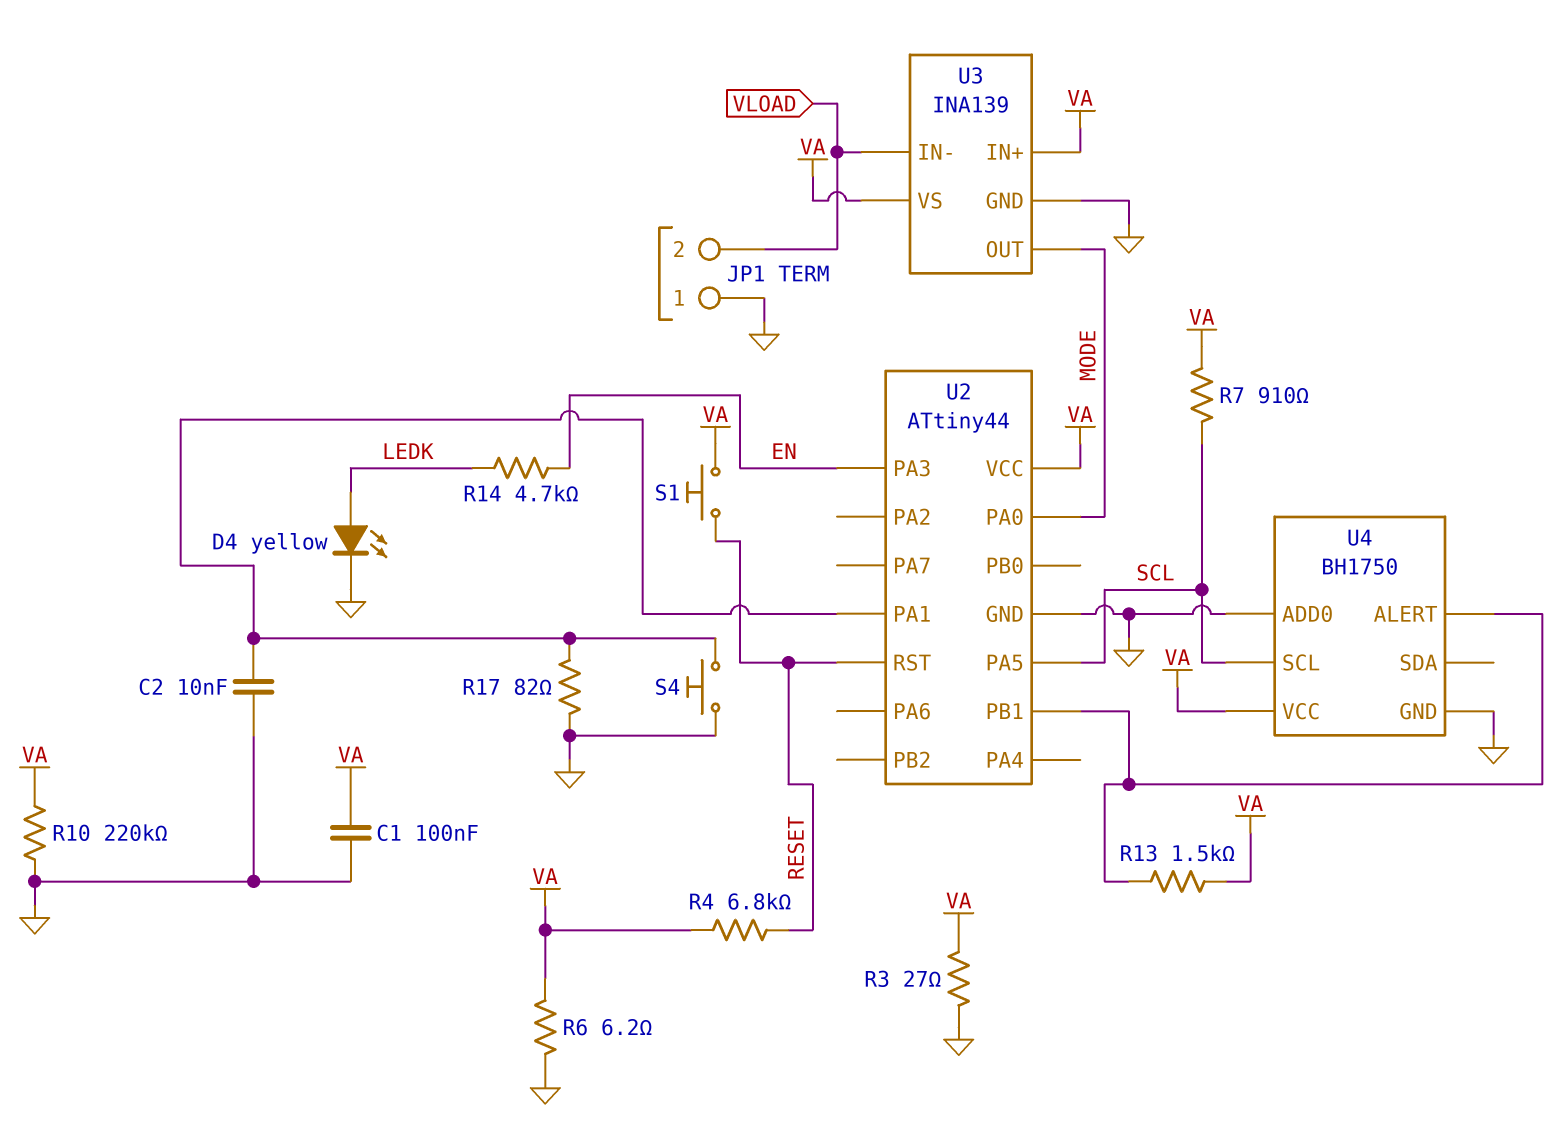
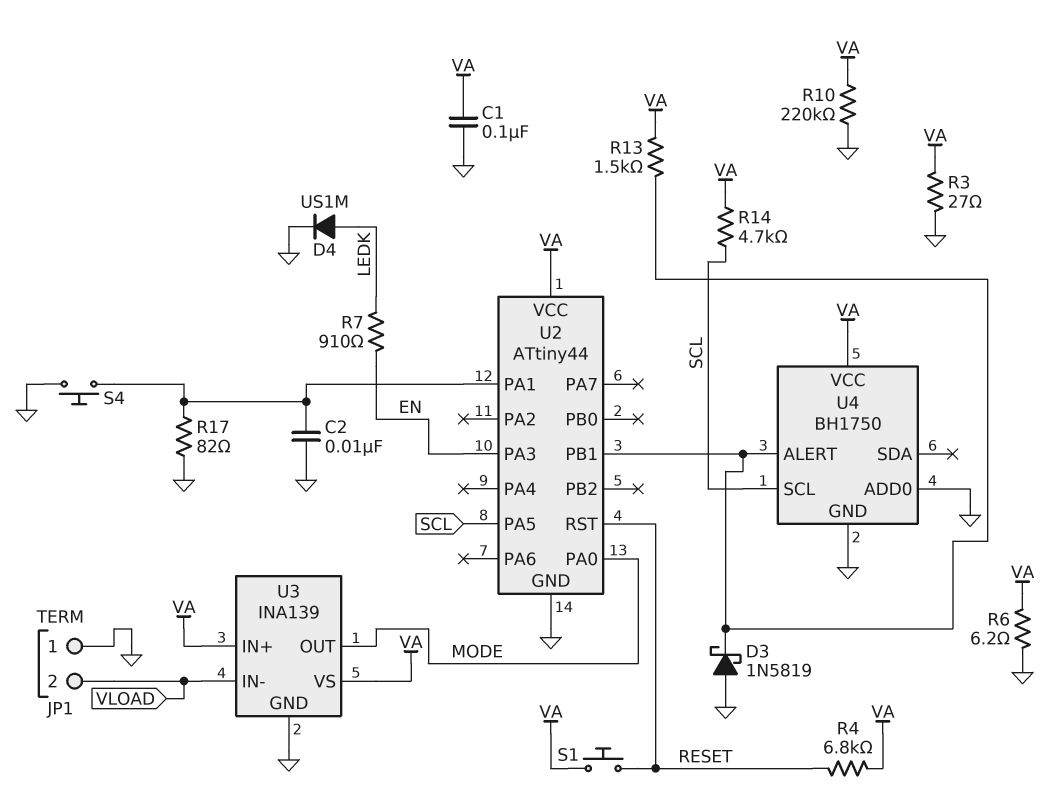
D3: none -> schottky 1N5819 (A GND, K U2/PB1)
D4: LED yellow (A LEDK, K GND) -> diode US1M (A LEDK, K GND)
R7: 910 (SCL, VA) -> 910 (EN, LEDK)
R14: 4.7k (EN, LEDK) -> 4.7k (SCL, VA)

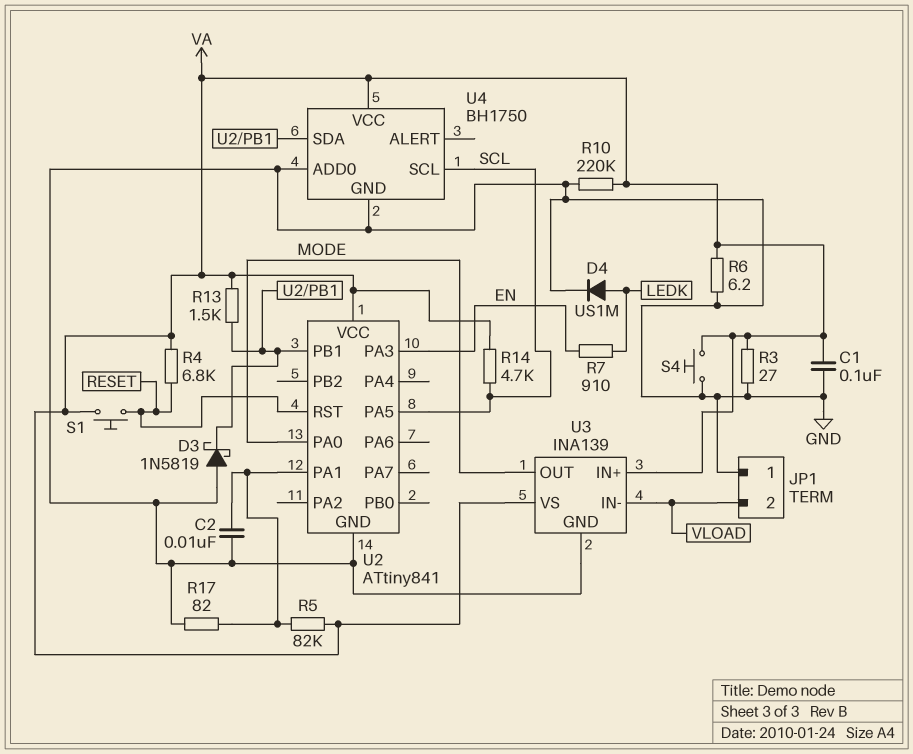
R5: none -> 82k (U2/PA1, VA)
S4: button (GND, U2/PA1) -> button (GND, VA)
U2: ATtiny44 -> ATtiny841
U4 pin ALERT: U2/PB1 -> none
U4 pin SDA: none -> U2/PB1

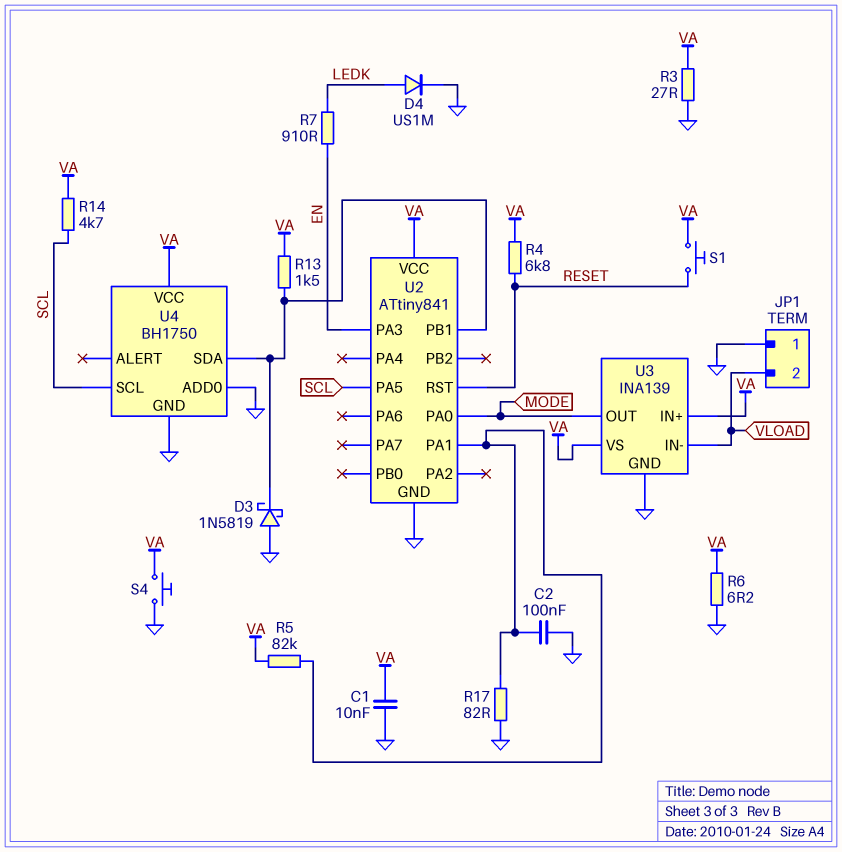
C1: 100nF (GND, VA) -> 10nF (GND, VA)
C2: 10nF (GND, U2/PA1) -> 100nF (GND, U2/PA1)
R10: 220k (GND, VA) -> none

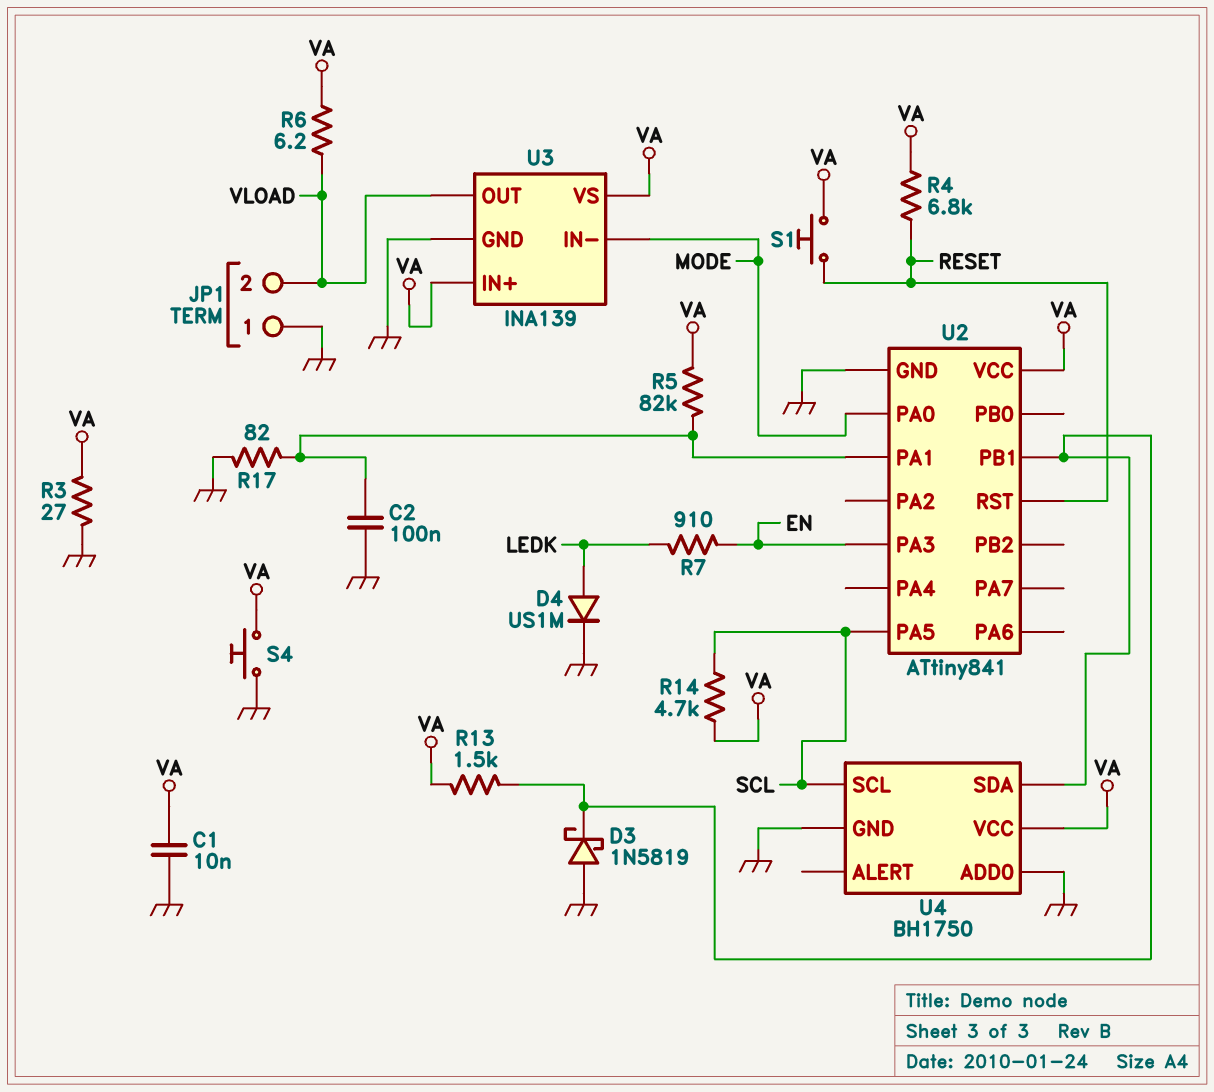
R6: 6.2 (GND, VA) -> 6.2 (VA, VLOAD)
U3 pin IN-: VLOAD -> MODE
U3 pin OUT: MODE -> VLOAD

